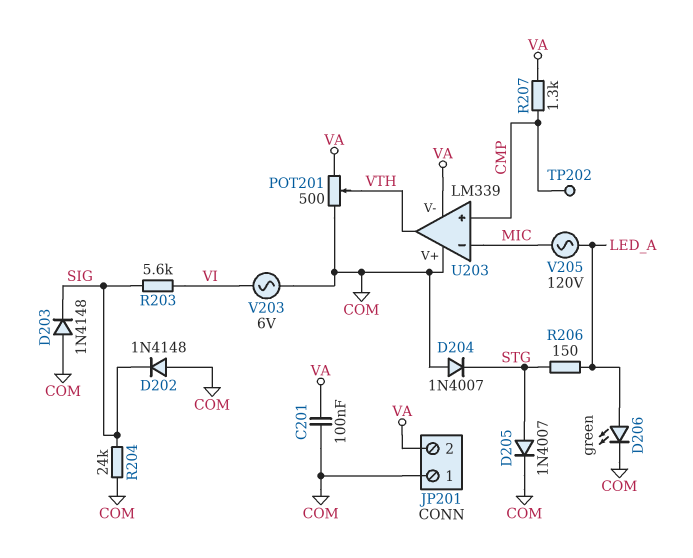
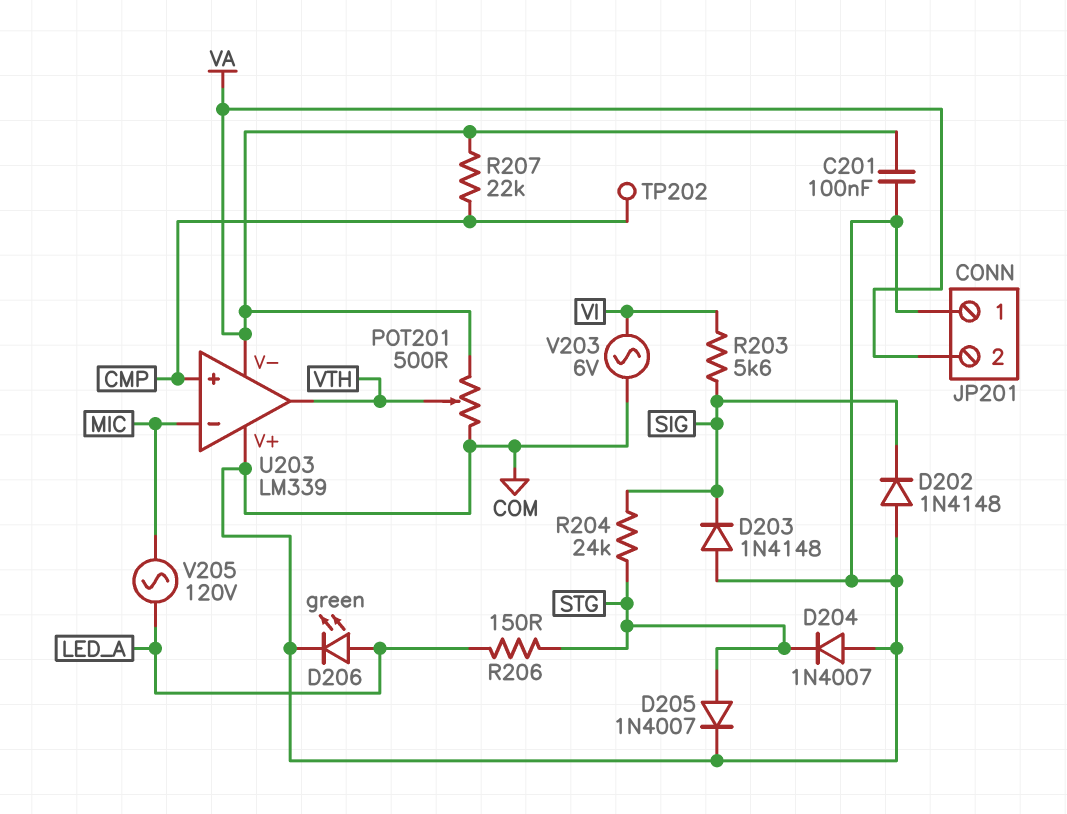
R204: 24k (COM, SIG) -> 24k (SIG, STG)
R207: 1.3k (CMP, VA) -> 22k (CMP, VA)

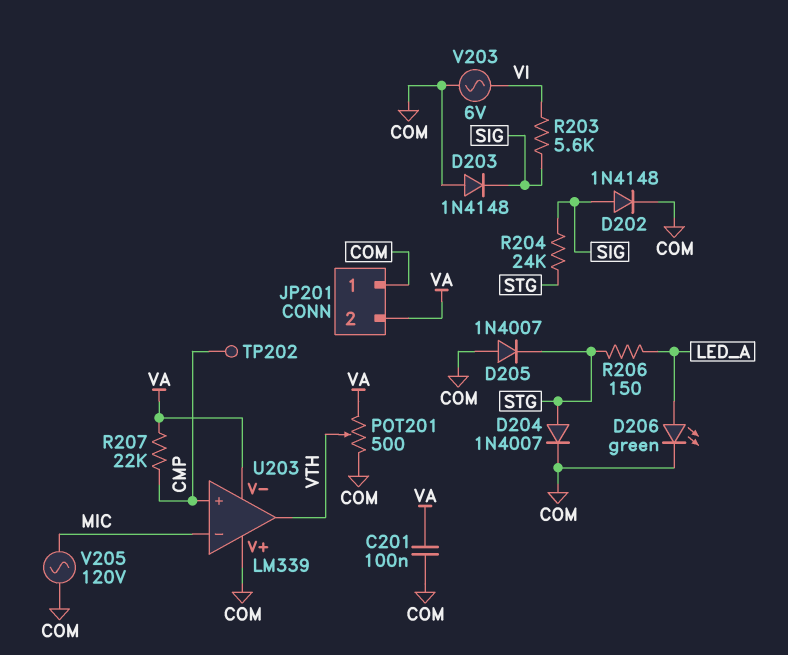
D202: diode 1N4148 (A COM, K SIG) -> diode 1N4148 (A SIG, K COM)
D204: diode 1N4007 (A COM, K STG) -> diode 1N4007 (A STG, K COM)
D205: diode 1N4007 (A STG, K COM) -> diode 1N4007 (A COM, K STG)
V205: AC 120V (LED_A, MIC) -> AC 120V (COM, MIC)

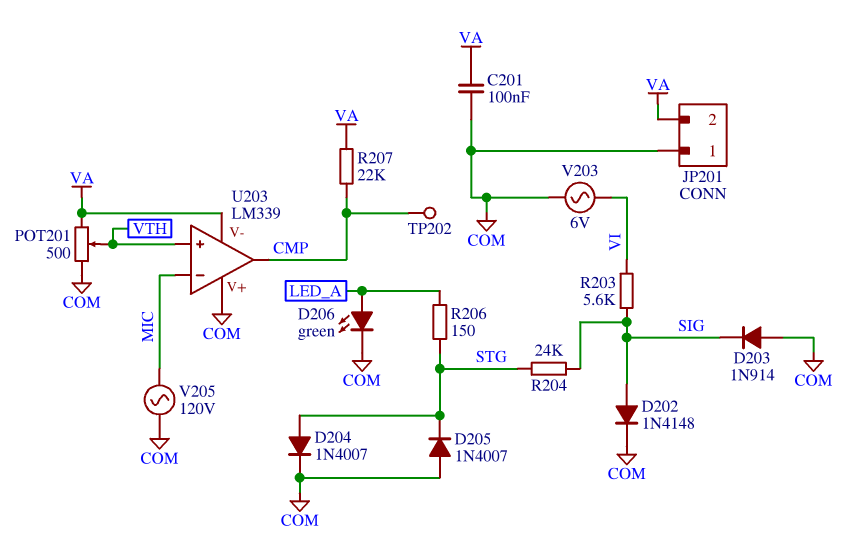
D203: diode 1N4148 (A COM, K SIG) -> diode 1N914 (A COM, K SIG)
U203 pin in+: CMP -> VTH
U203 pin out: VTH -> CMP

